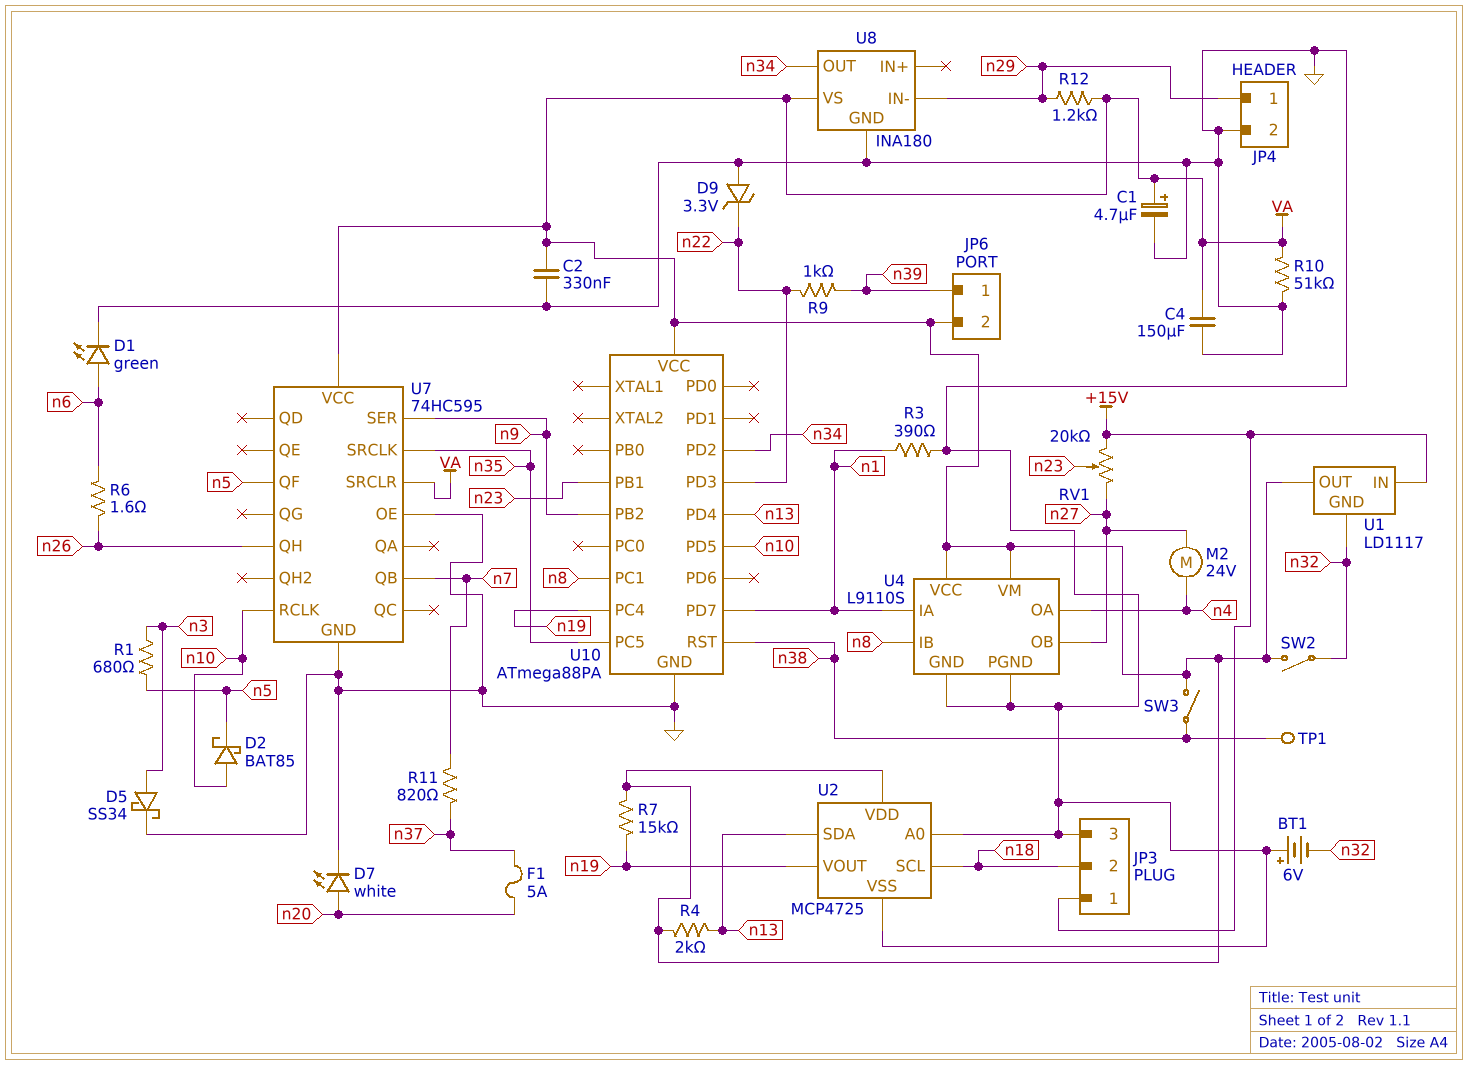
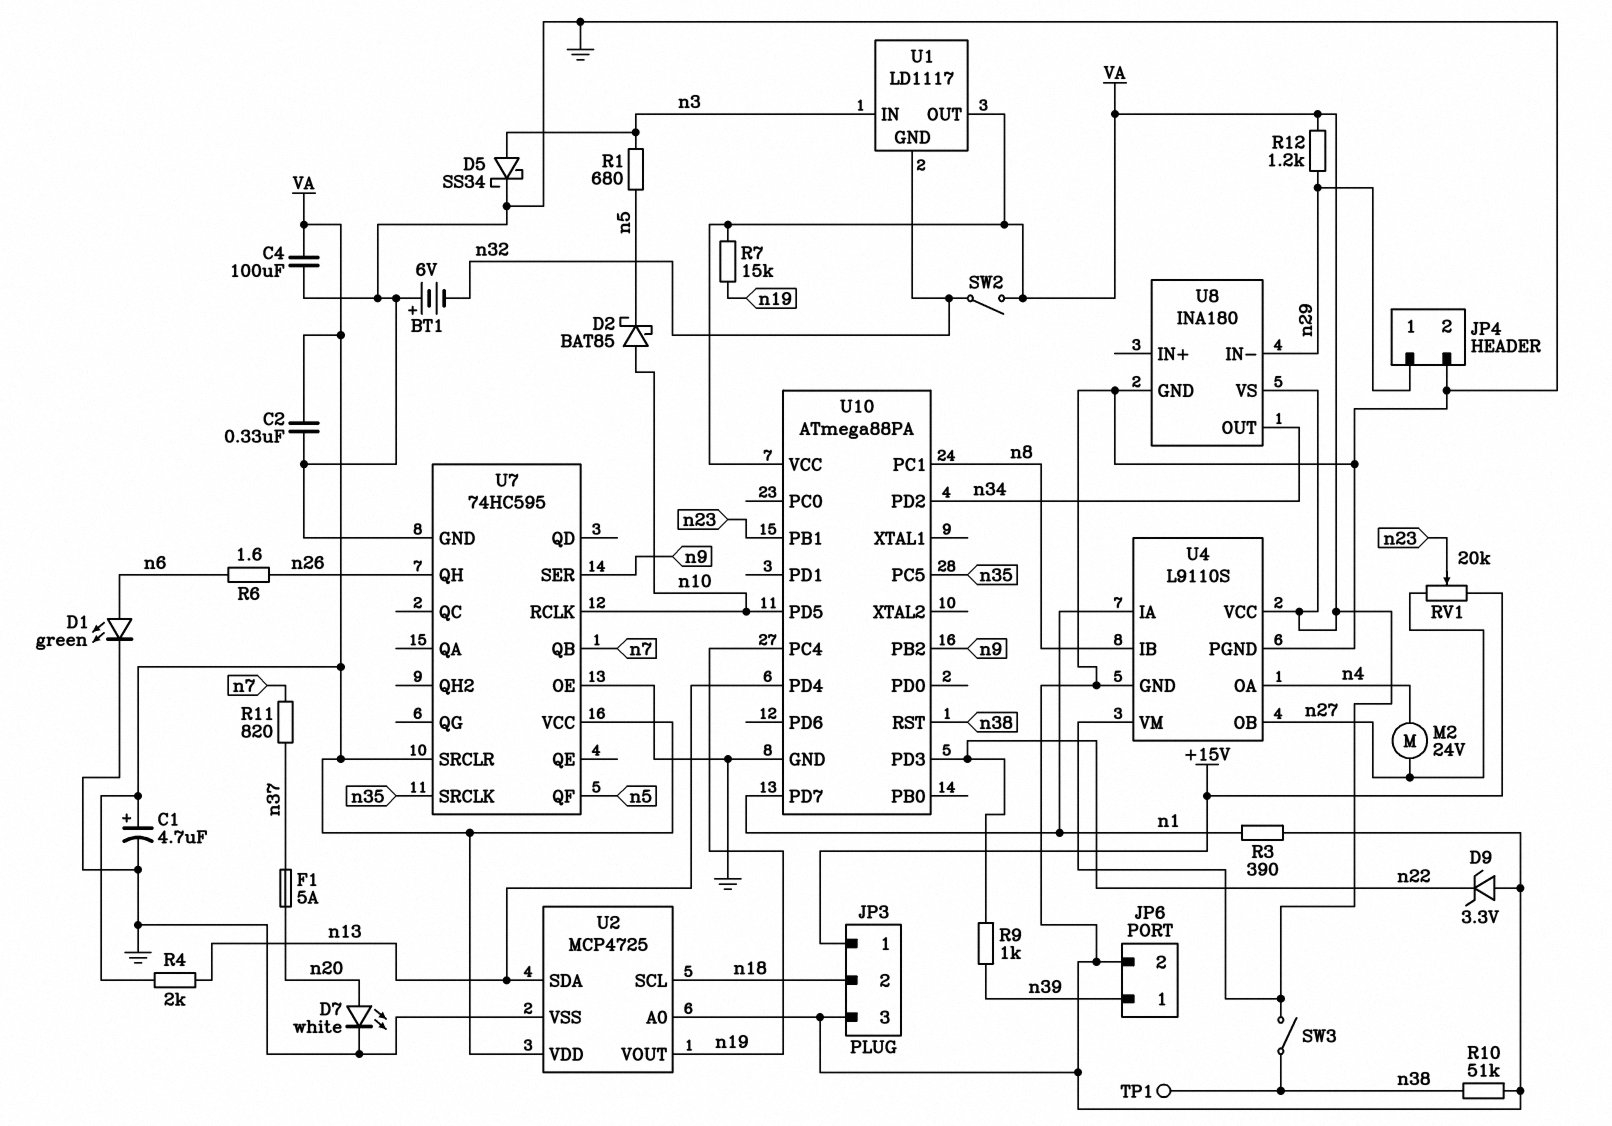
C4: 150uF (GND, VA) -> 100uF (GND, VA)
JP6 pin 2: VA -> GND
R10: 51k (GND, VA) -> 51k (GND, n38)
U1 pin IN: +15V -> n3

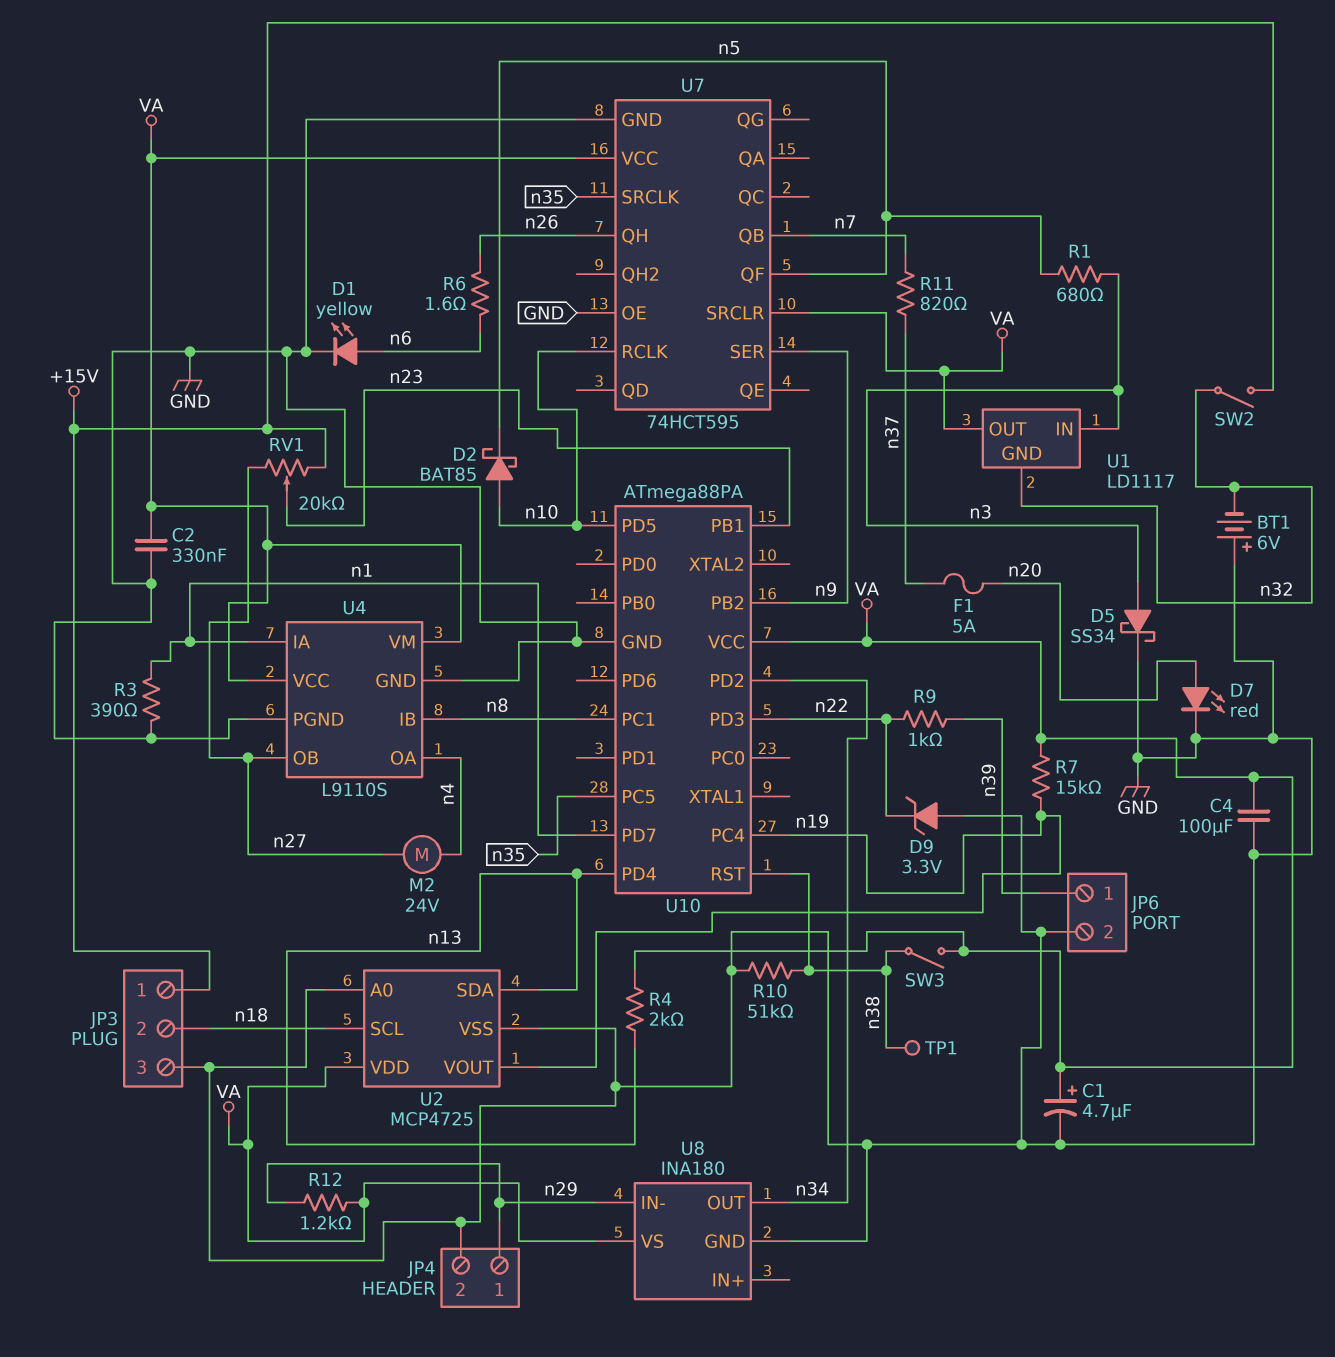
D1: LED green (A n6, K GND) -> LED yellow (A n6, K GND)
D7: LED white (A n20, K GND) -> LED red (A n20, K GND)
SW2: switch (VA, n32) -> switch (+15V, n32)
U7: 74HC595 -> 74HCT595

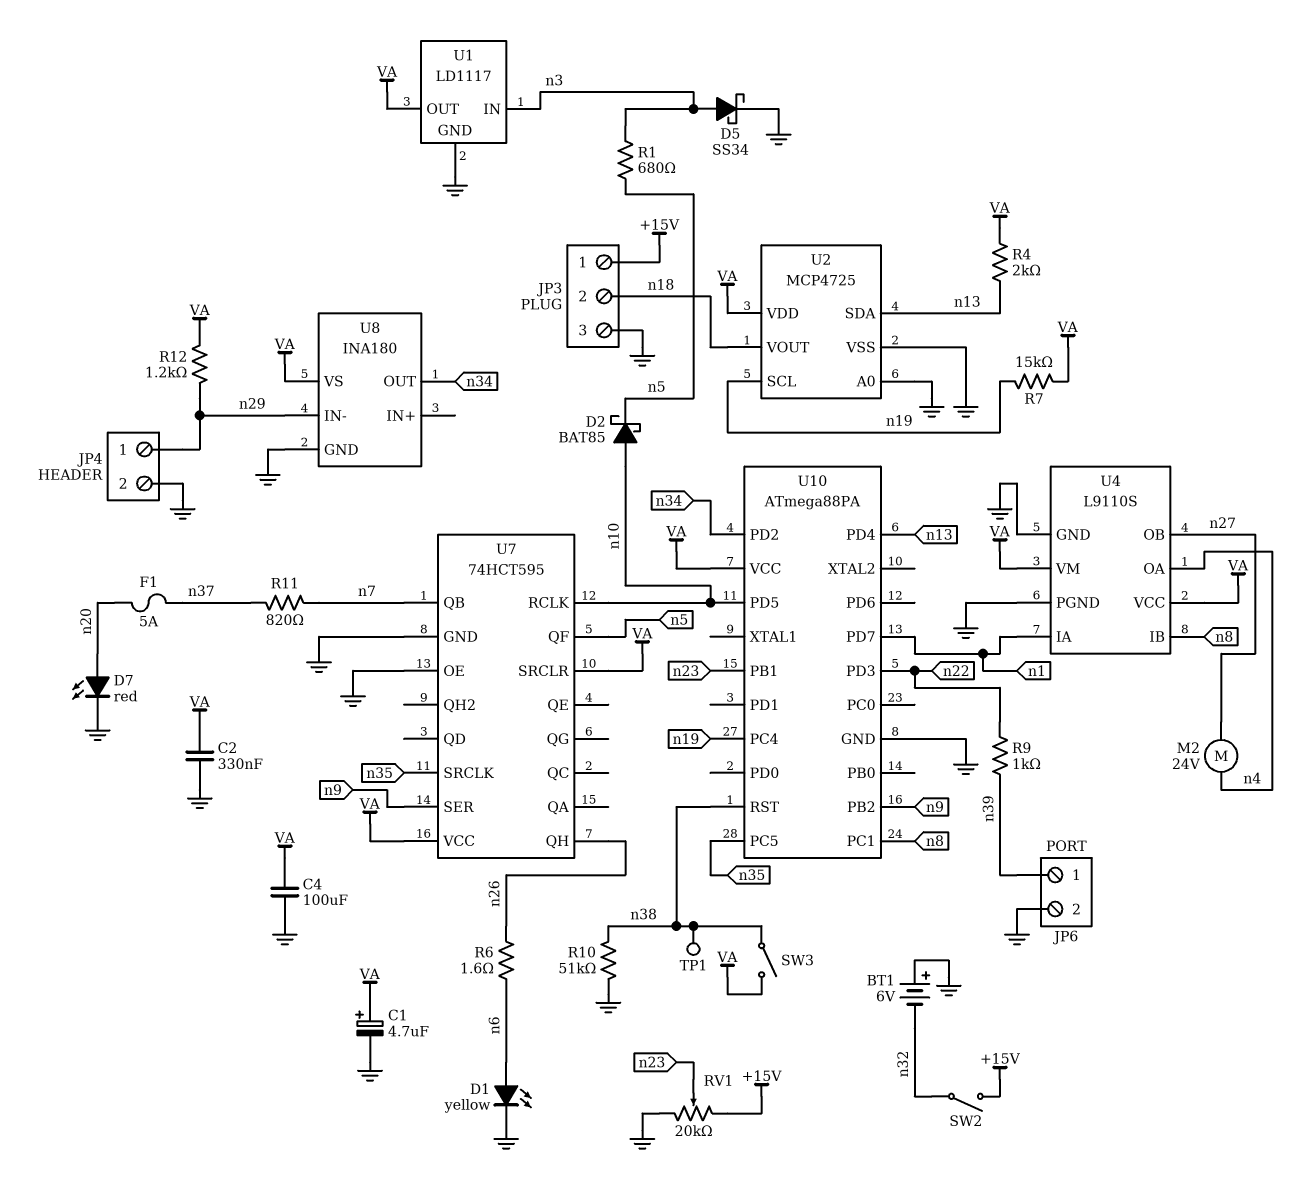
D9: zener 3.3V (A GND, K n22) -> none
R3: 390 (GND, n1) -> none
RV1: 20k (+15V, n27, wiper n23) -> 20k (+15V, GND, wiper n23)
U1 pin GND: n32 -> GND
U2 pin SCL: n18 -> n19
U2 pin VOUT: n19 -> n18

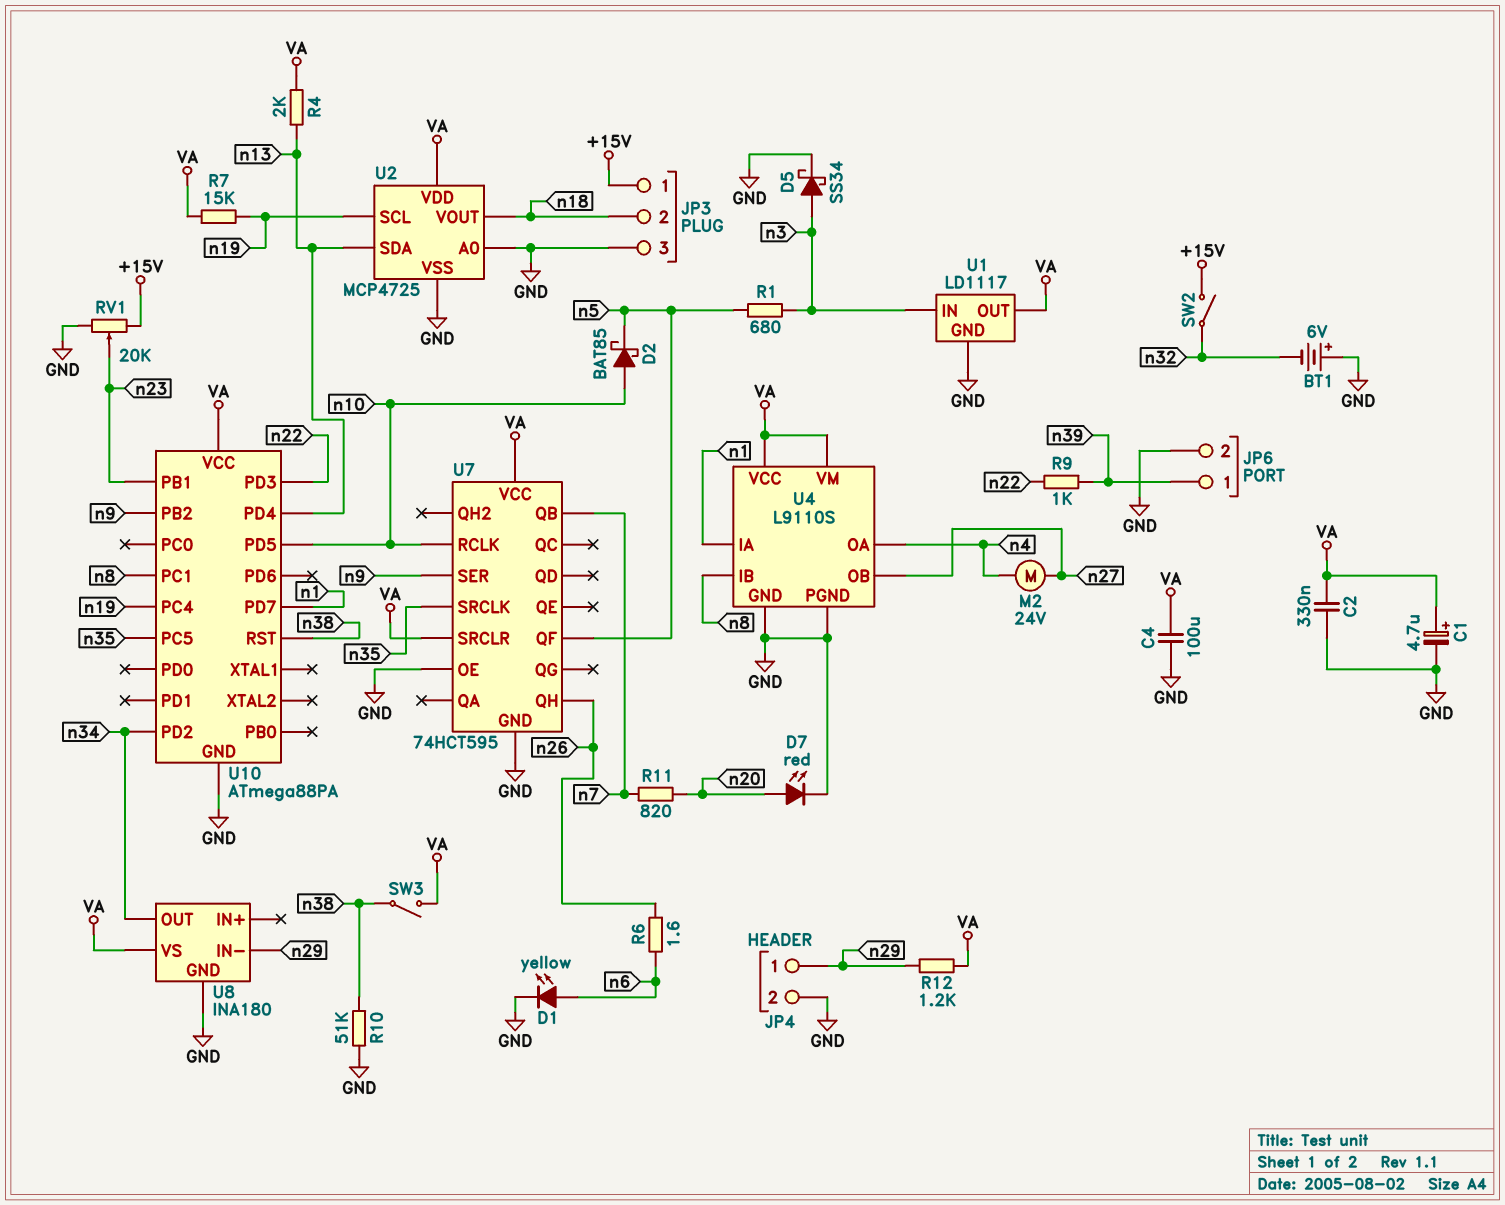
F1: 5A (n20, n37) -> none
R11: 820 (n7, n37) -> 820 (n7, n20)
TP1: test point (n38) -> none

